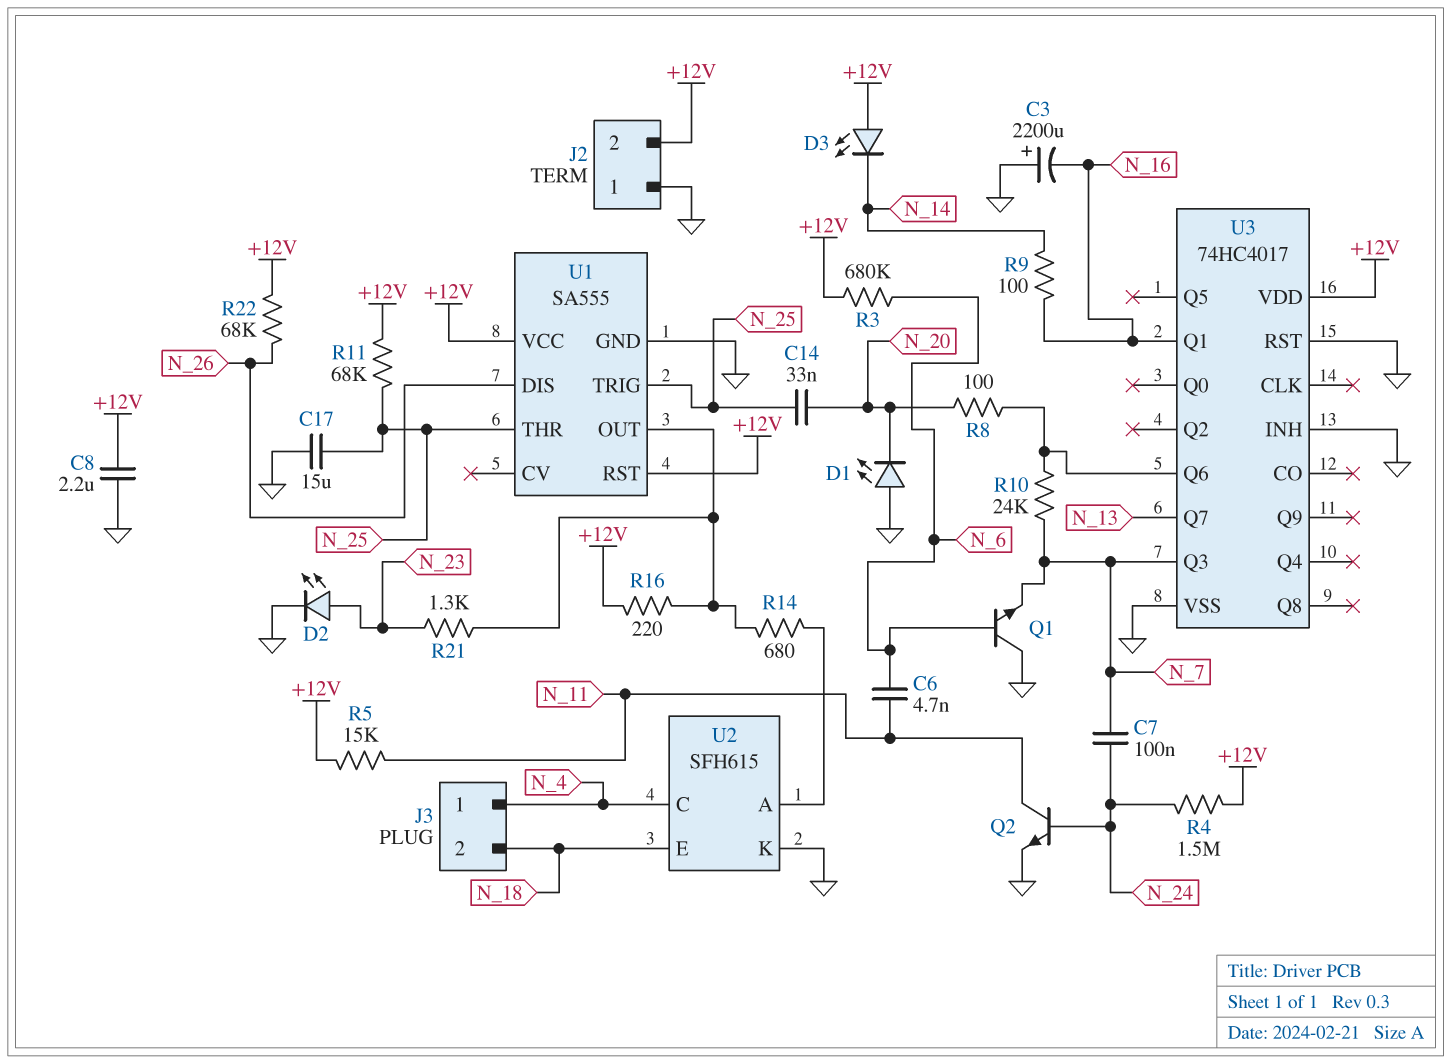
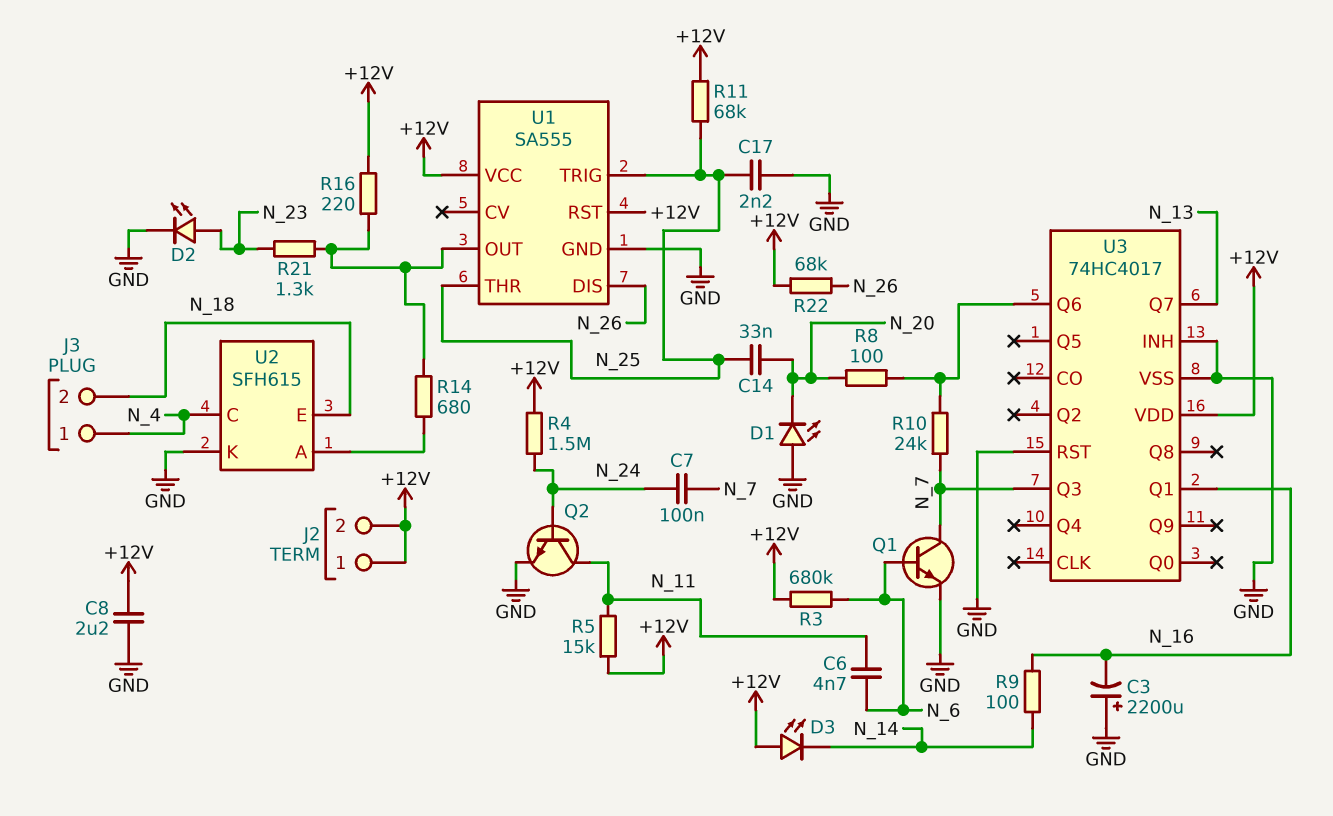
C17: 15uF (GND, N_25) -> 2.2nF (GND, N_25)
J2 pin 1: GND -> +12V
Q1: NPN (B N_6, C GND, E N_7) -> NPN (B N_6, C N_7, E GND)

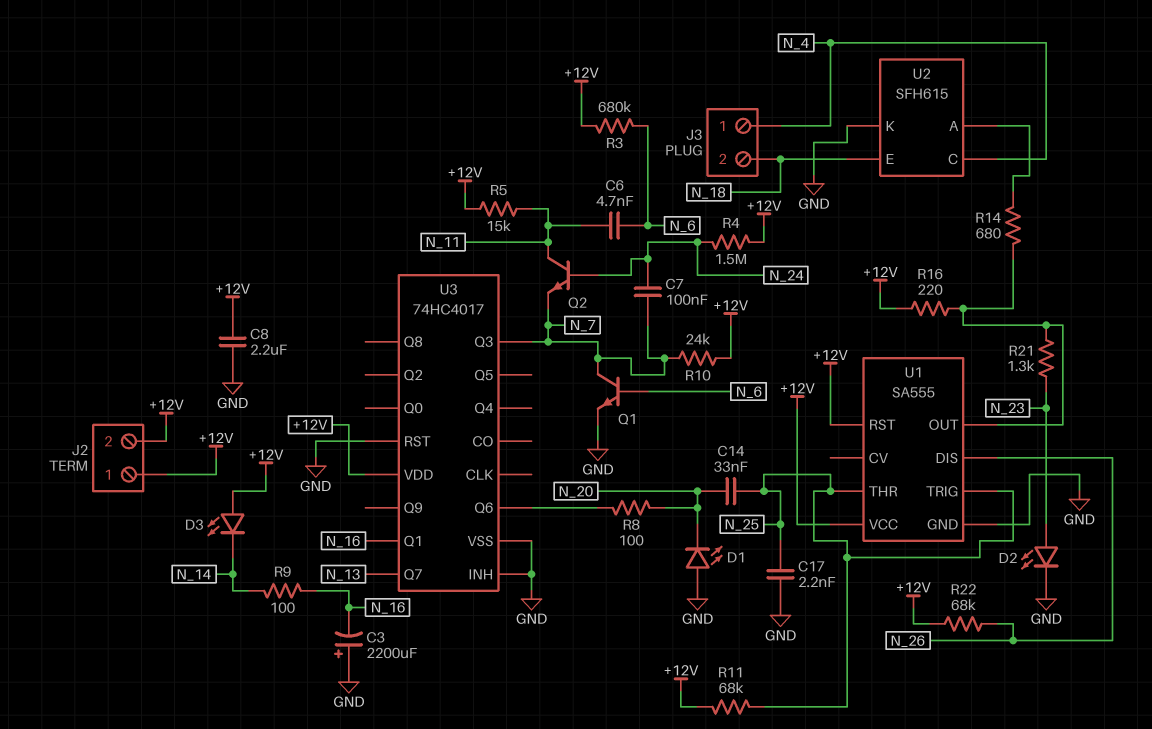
Q2: NPN (B N_24, C N_11, E GND) -> NPN (B N_24, C N_11, E N_7)
R10: 24k (N_7, U3/Q6) -> 24k (+12V, N_7)

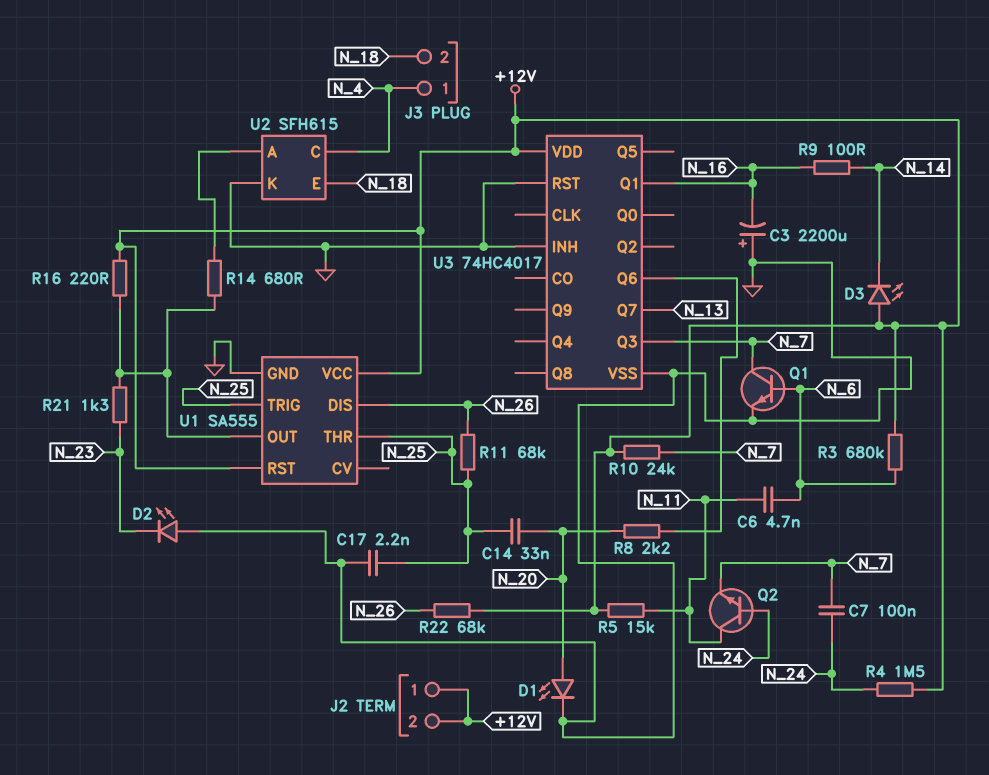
C8: 2.2uF (+12V, GND) -> none
D1: LED (A GND, K N_20) -> LED (A N_20, K GND)
D2: LED (A N_23, K GND) -> LED (A GND, K N_23)
R8: 100 (N_20, U3/Q6) -> 2.2k (N_20, U3/Q6)
R11: 68k (+12V, N_25) -> 68k (N_25, N_26)

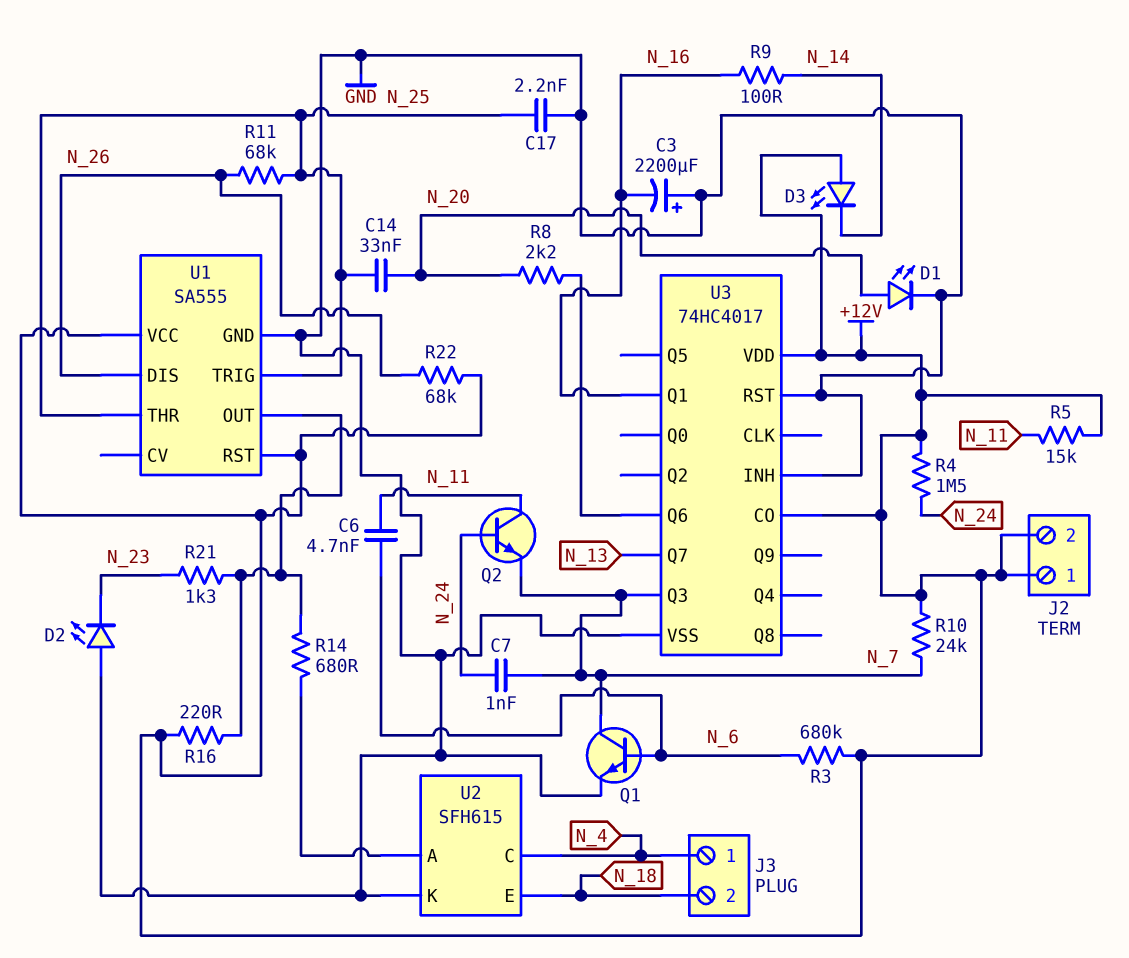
C7: 100nF (N_7, N_24) -> 1nF (N_7, N_24)
U3 pin CO: none -> +12V

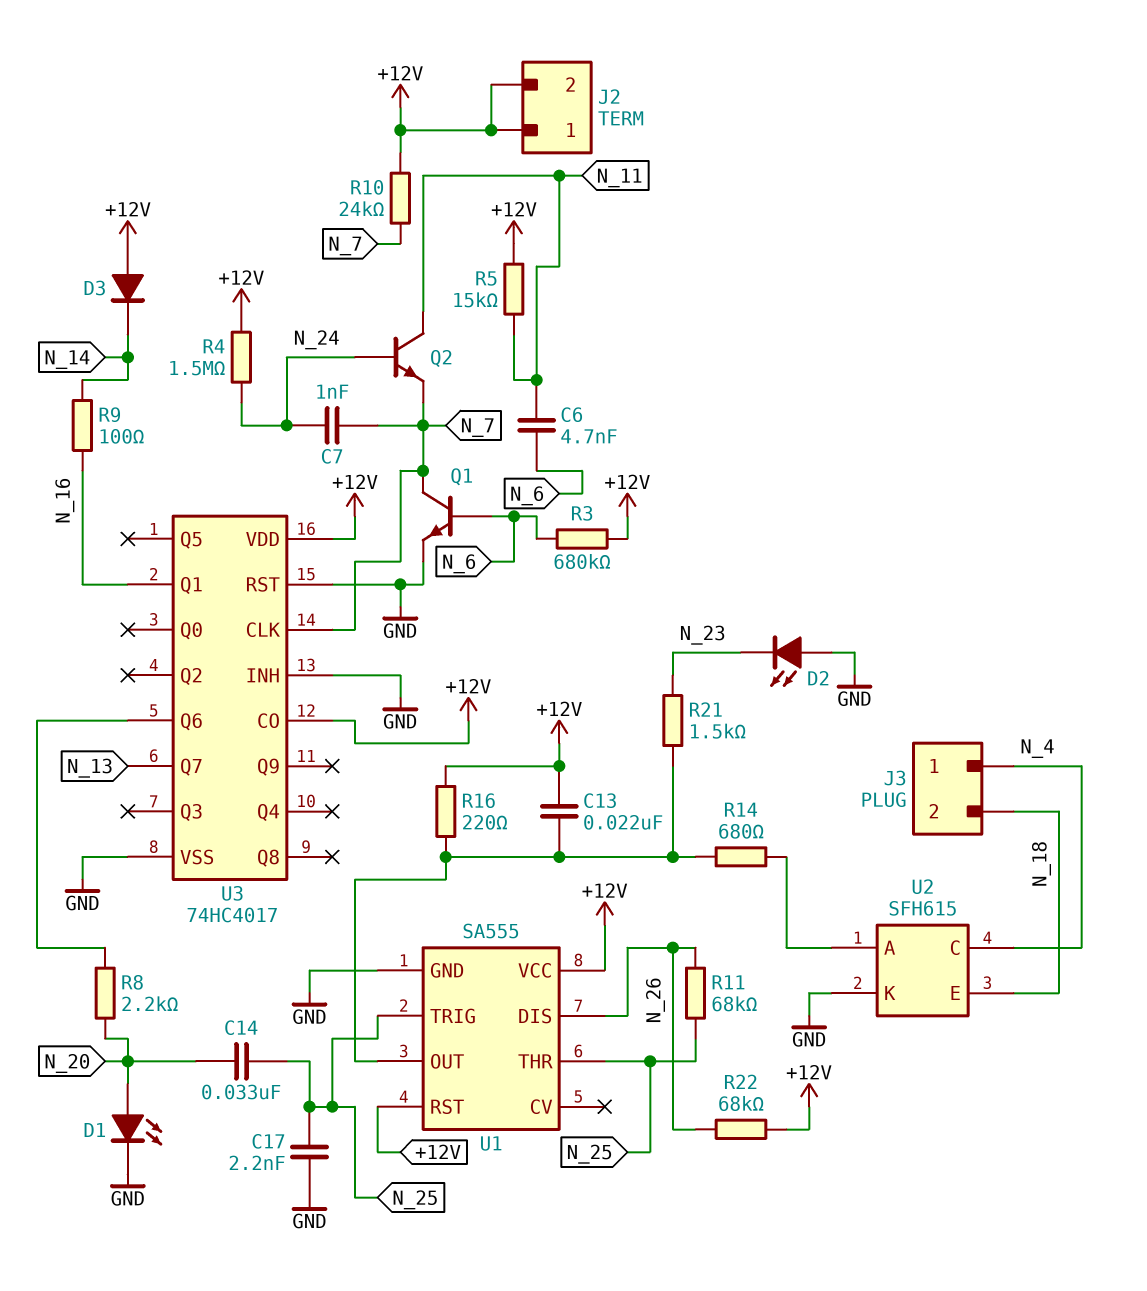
C3: 2200uF (plus GND, minus N_16) -> none
C13: none -> 22nF (+12V, U1/OUT)
D3: LED (A +12V, K N_14) -> diode (A +12V, K N_14)
R21: 1.3k (N_23, U1/OUT) -> 1.5k (N_23, U1/OUT)
U3 pin CLK: none -> N_7
U3 pin Q3: N_7 -> none

